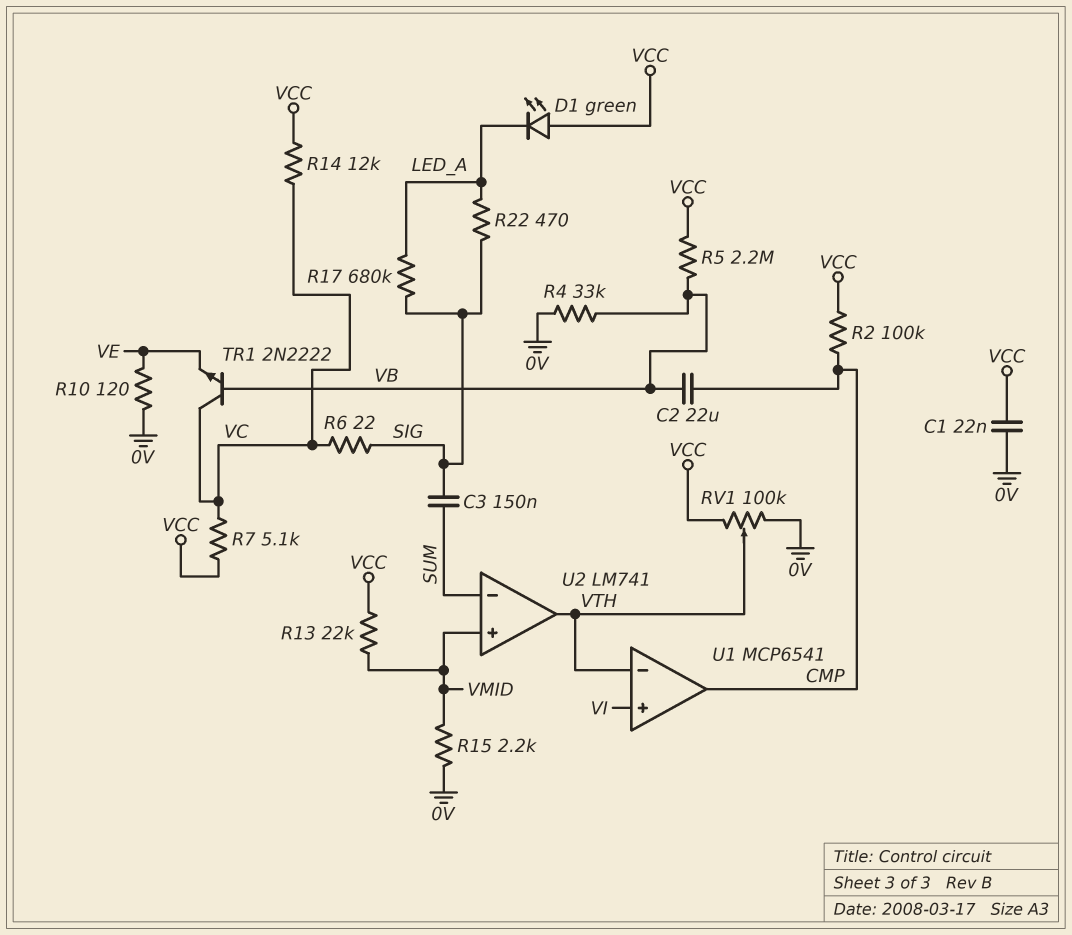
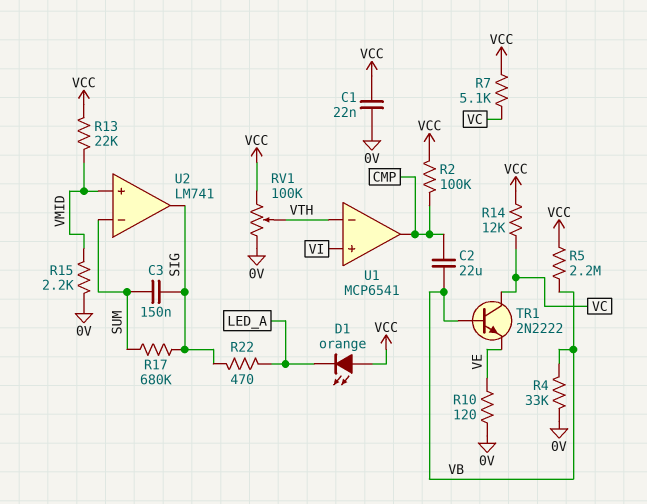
D1: LED green (A VCC, K LED_A) -> LED orange (A VCC, K LED_A)
R6: 22 (SIG, VC) -> none
R17: 680k (LED_A, SIG) -> 680k (SIG, SUM)
U2 pin out: VTH -> SIG

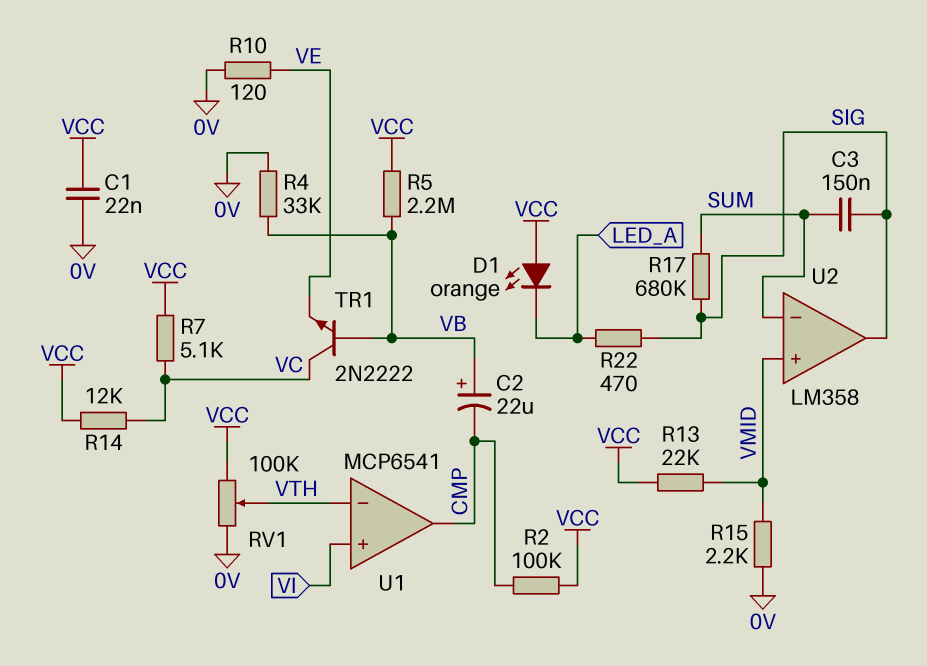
C2: 22uF (CMP, VB) -> 22uF (plus VB, minus CMP)
U2: LM741 -> LM358

